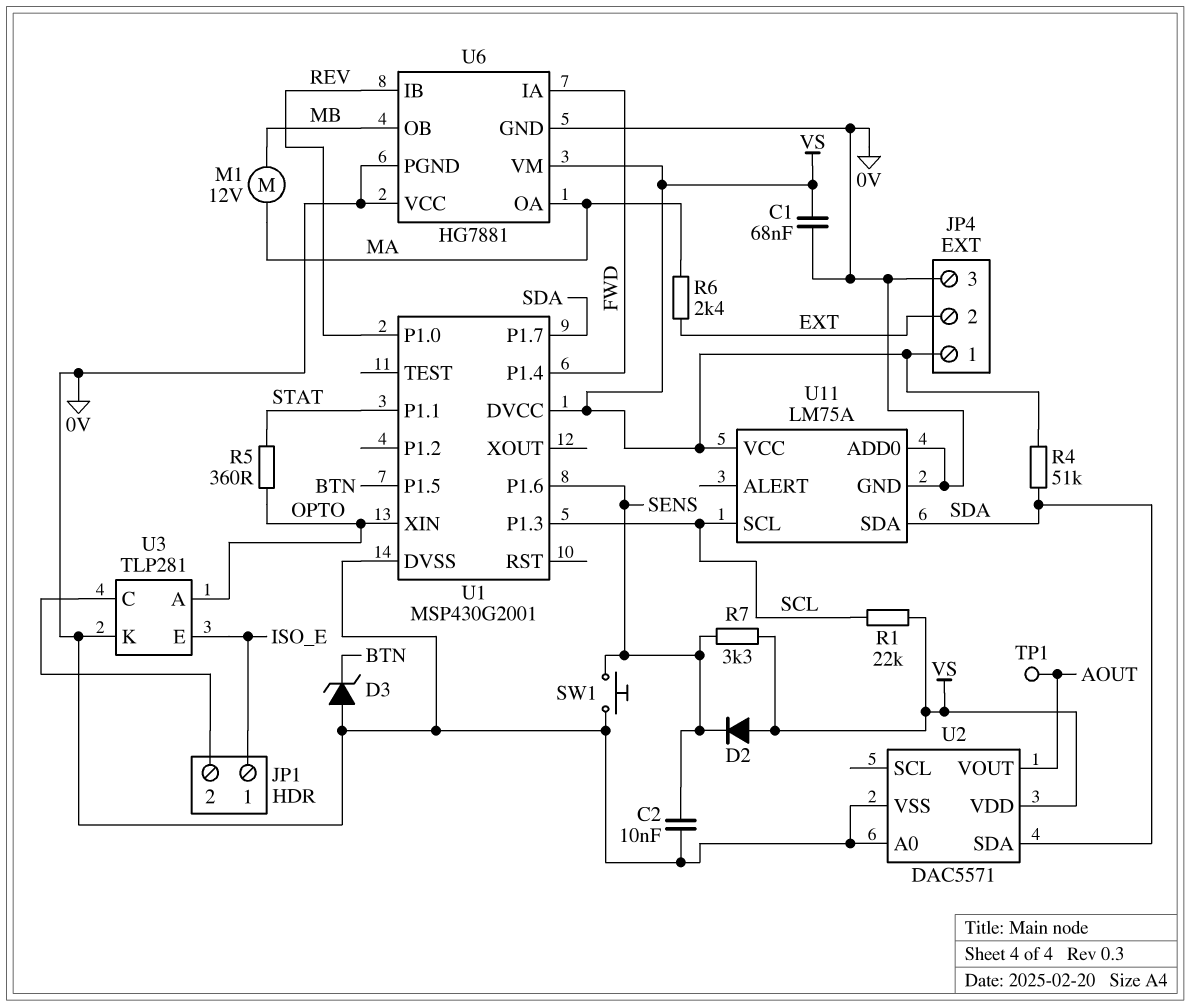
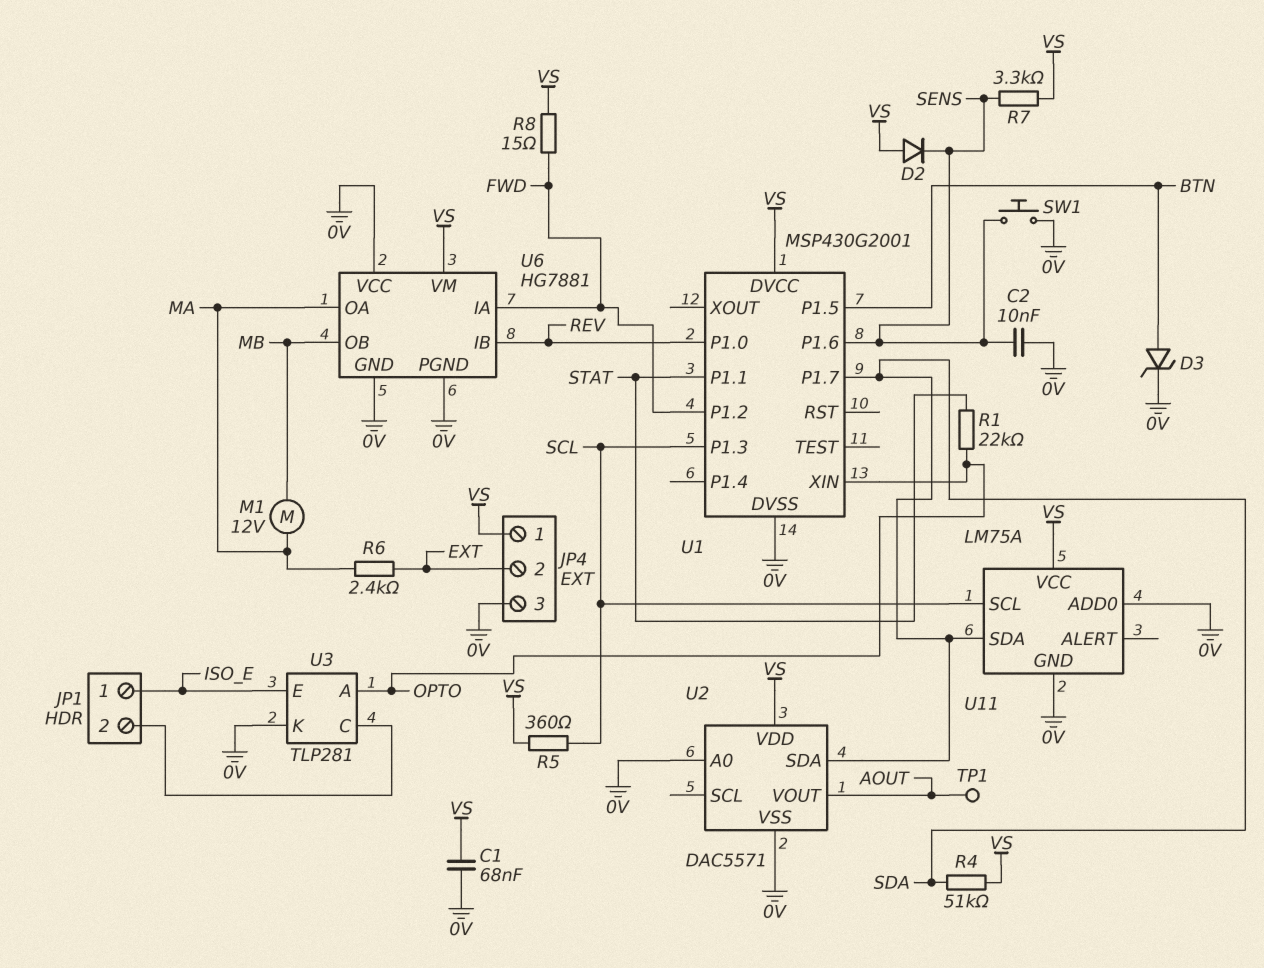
D3: zener (A 0V, K BTN) -> zener (A BTN, K 0V)
R1: 22k (SCL, VS) -> 22k (OPTO, STAT)
R5: 360 (OPTO, STAT) -> 360 (SCL, VS)
R8: none -> 15 (FWD, VS)
U1 pin P1.2: none -> FWD
U1 pin P1.4: FWD -> none

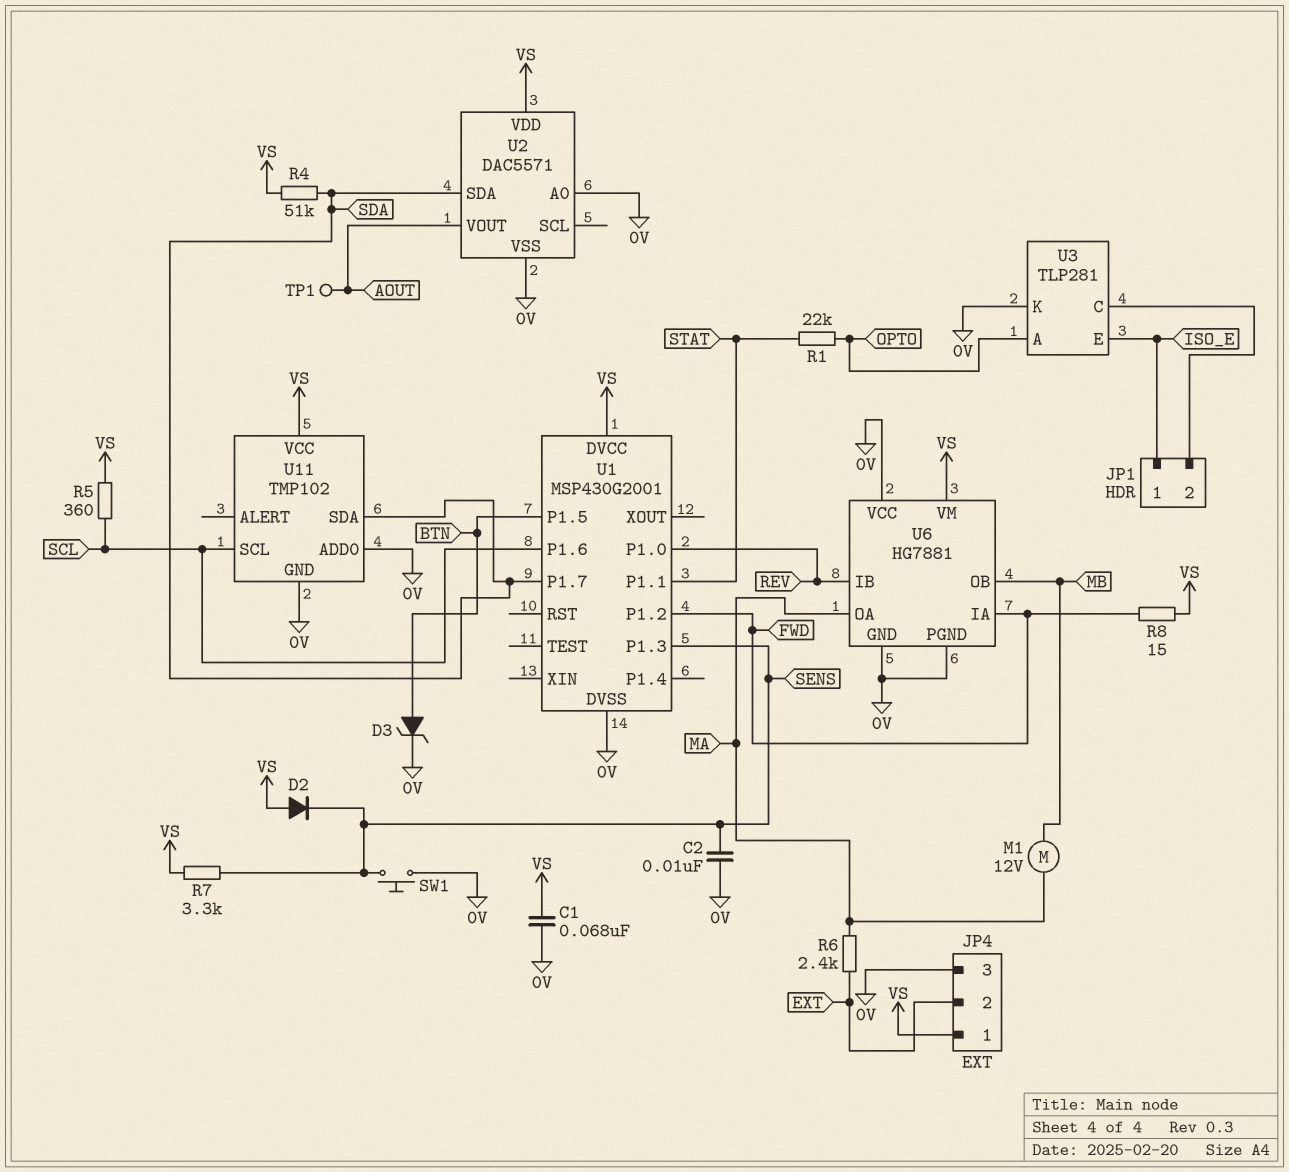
U1 pin P1.3: SCL -> SENS
U1 pin P1.6: SENS -> SCL
U1 pin XIN: OPTO -> none
U11: LM75A -> TMP102

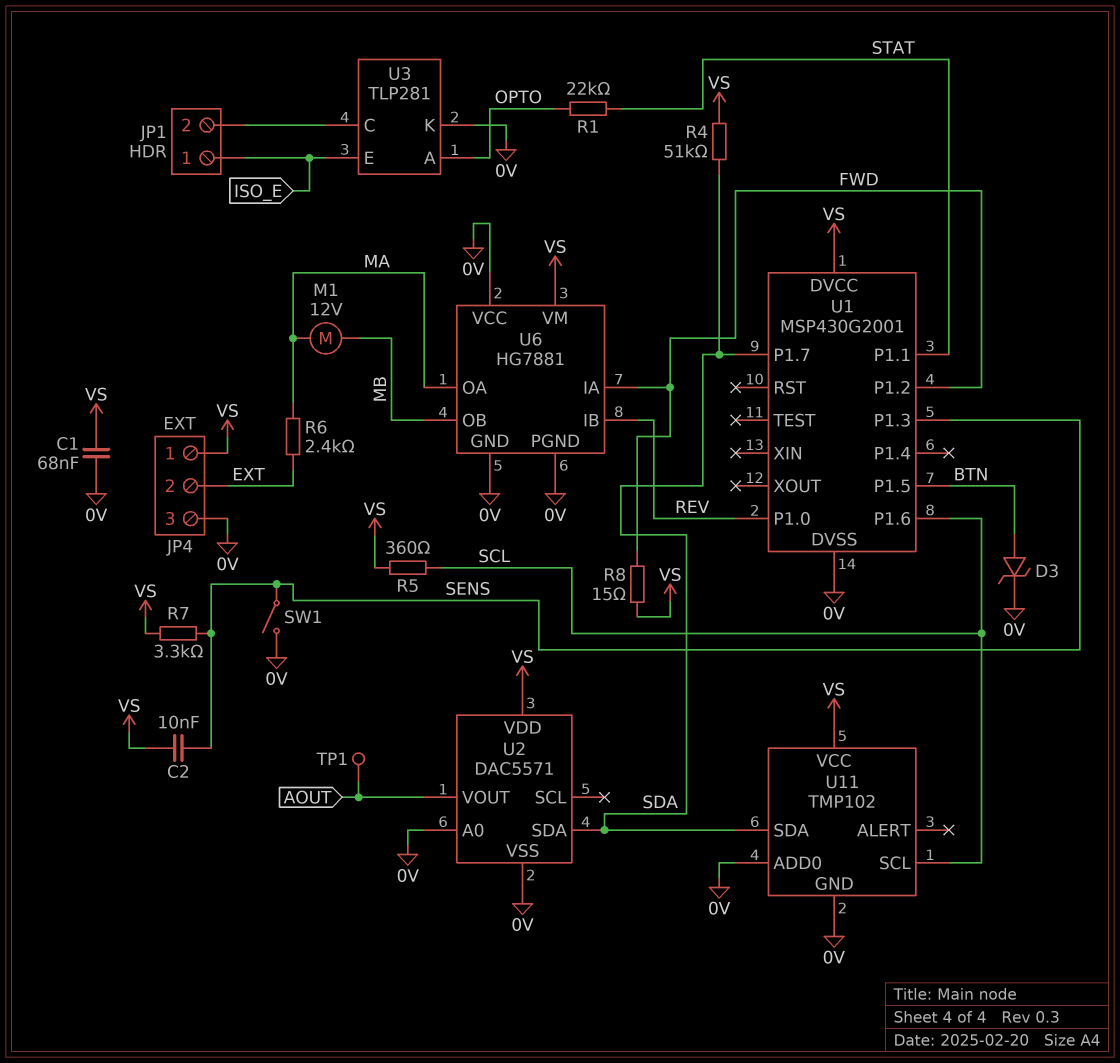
C2: 10nF (0V, SENS) -> 10nF (SENS, VS)
D2: diode (A VS, K SENS) -> none
SW1: button (0V, SENS) -> switch (0V, SENS)

